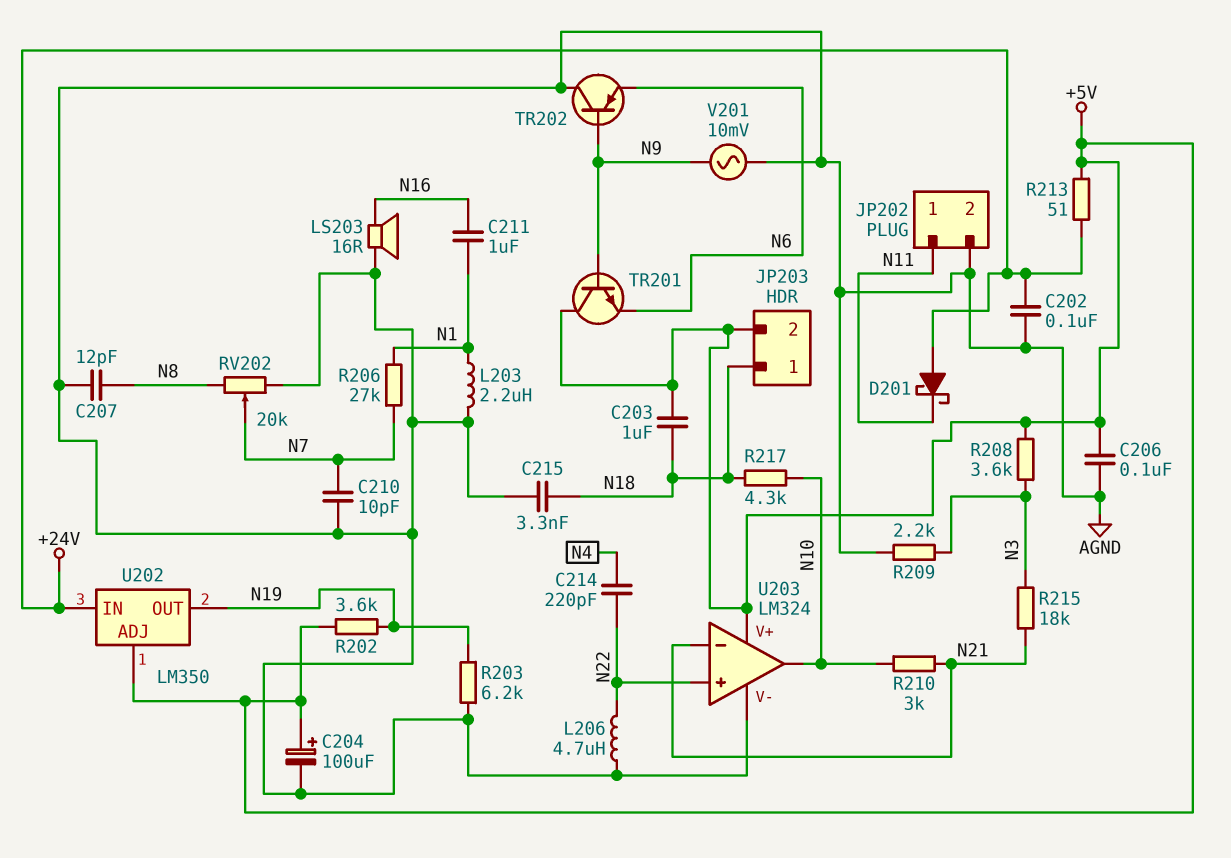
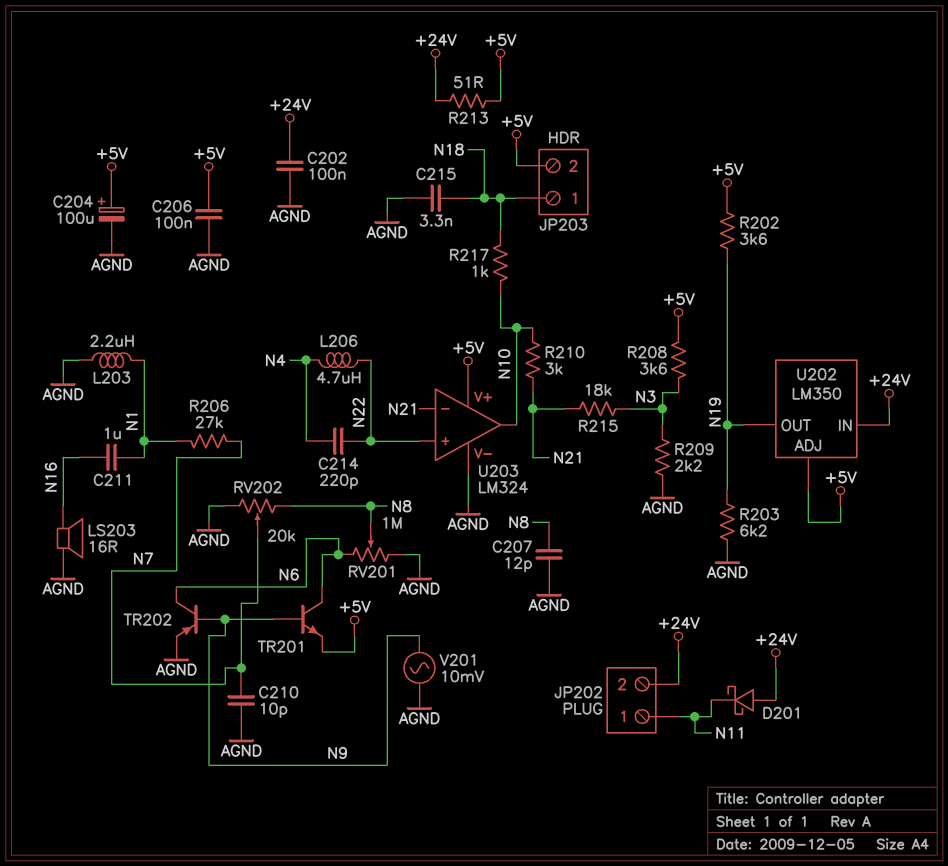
C203: 1uF (+5V, N18) -> none
JP202 pin 2: AGND -> +24V
L206: 4.7uH (AGND, N22) -> 4.7uH (N4, N22)
R217: 4.3k (N10, N18) -> 1k (N10, N18)
RV201: none -> 1M (AGND, N6, wiper N8)
TR201: NPN (B N9, C +5V, E N6) -> NPN (B N9, C N6, E +5V)
TR202: PNP (B N9, C AGND, E N6) -> PNP (B N9, C N6, E AGND)

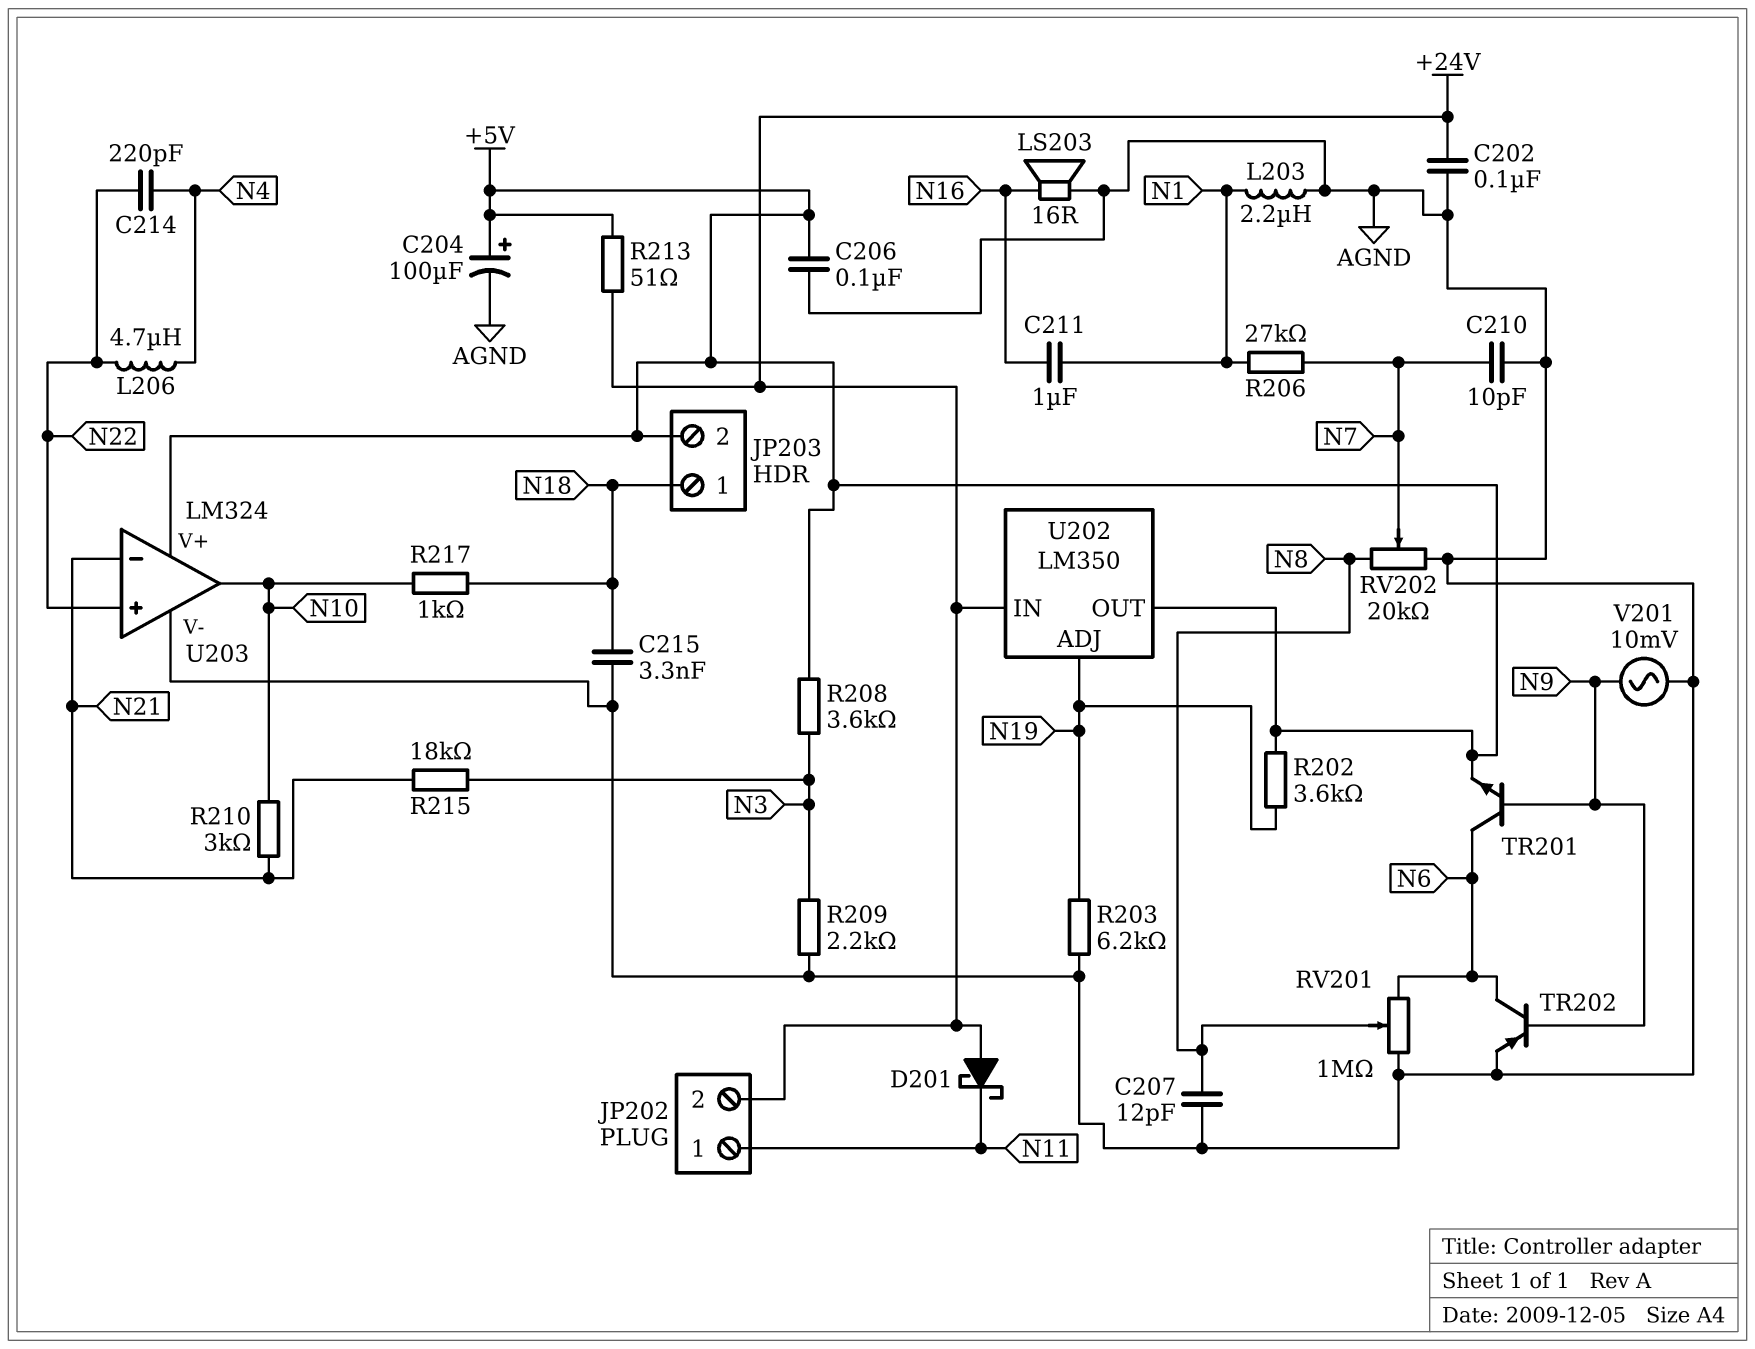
U202 pin ADJ: +5V -> N19
U202 pin OUT: N19 -> +5V

